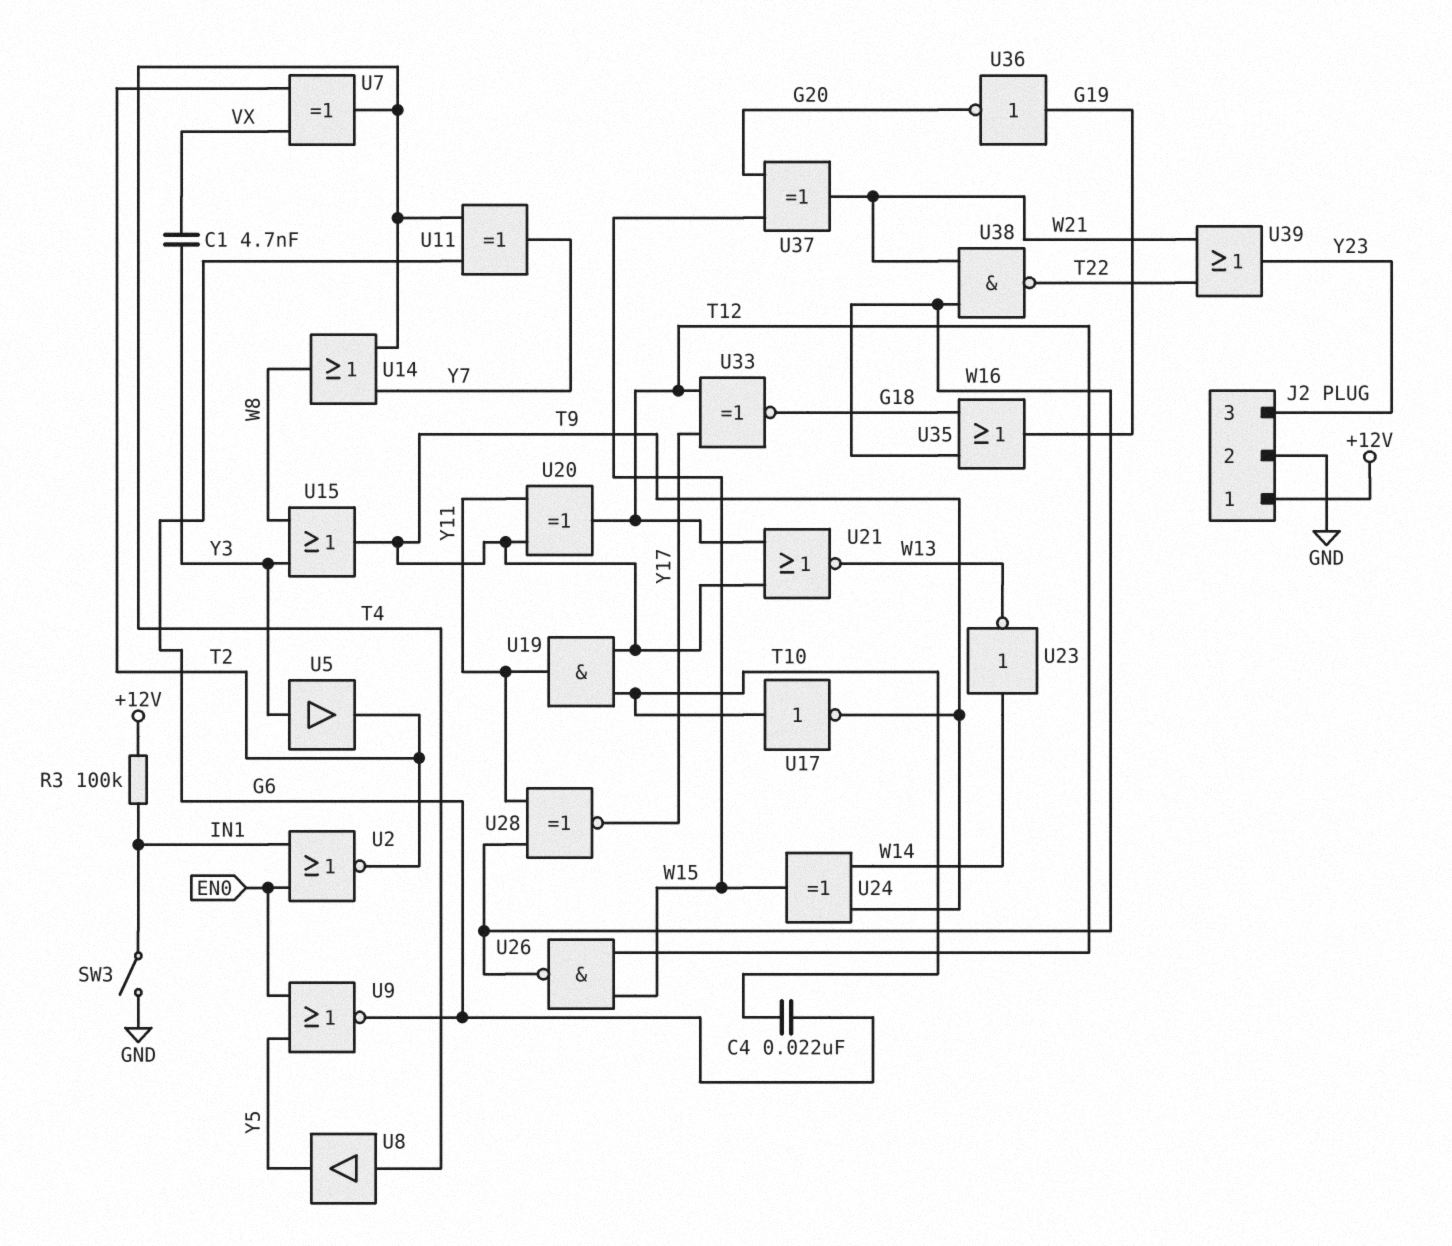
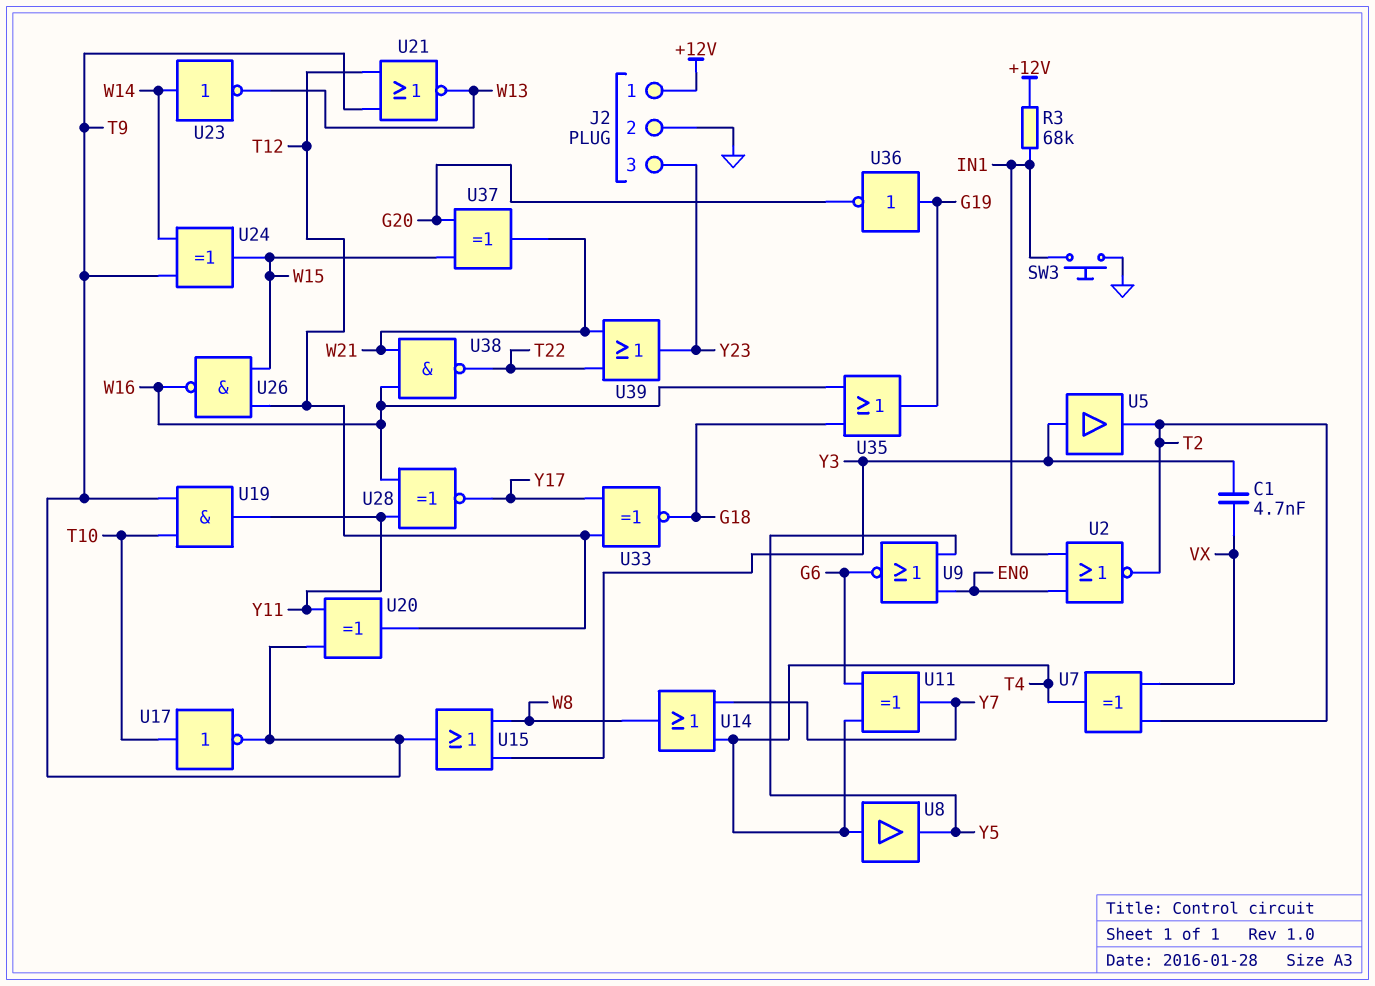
C4: 22nF (G6, T10) -> none
R3: 100k (+12V, IN1) -> 68k (+12V, IN1)
SW3: switch (GND, IN1) -> button (GND, IN1)

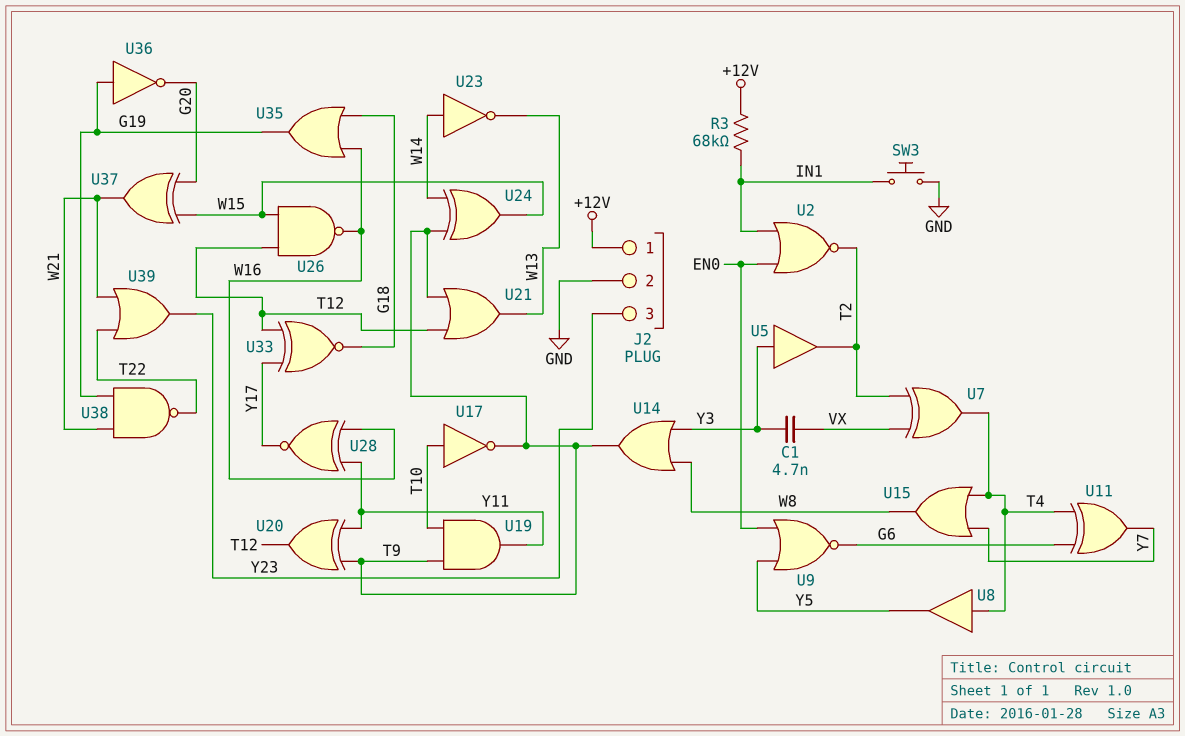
U14: OR (in T4, in Y7, out W8) -> OR (in W8, in Y3, out T9)
U15: OR (in W8, in Y3, out T9) -> OR (in T4, in Y7, out W8)
U21: NOR (in T9, in T12, out W13) -> OR (in T9, in T12, out W13)
U38: NAND (in W16, in W21, out T22) -> NAND (in G19, in W21, out T22)

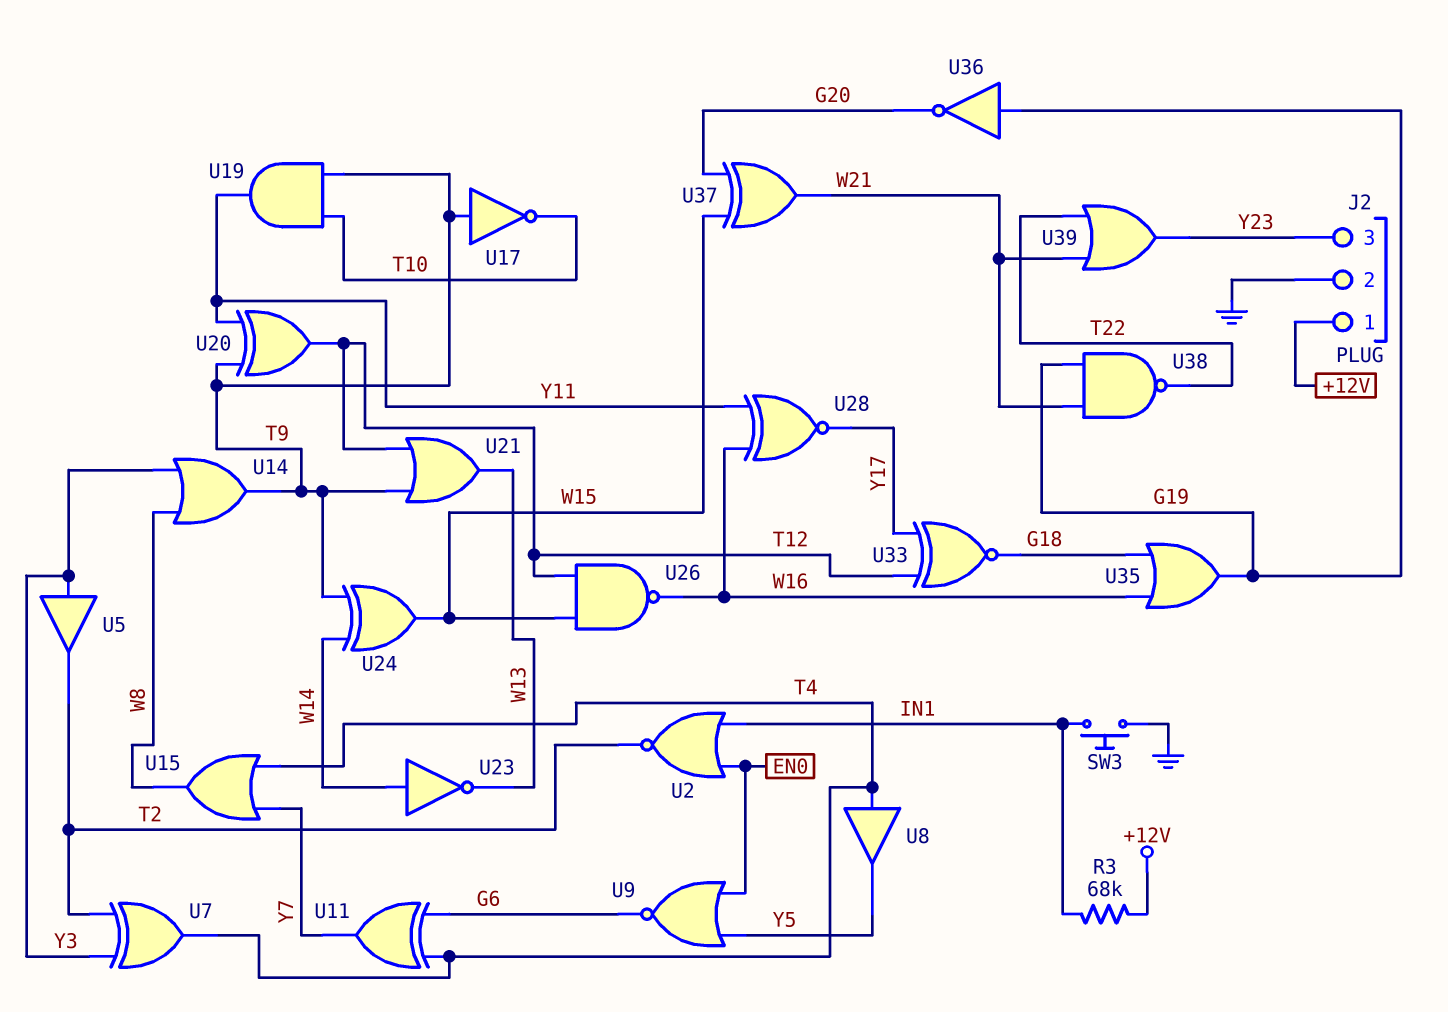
C1: 4.7nF (VX, Y3) -> none
U7: XOR (in T2, in VX, out T4) -> XOR (in T2, in Y3, out T4)
U17: NOT (in T10, out T9) -> NOT (in T9, out T10)

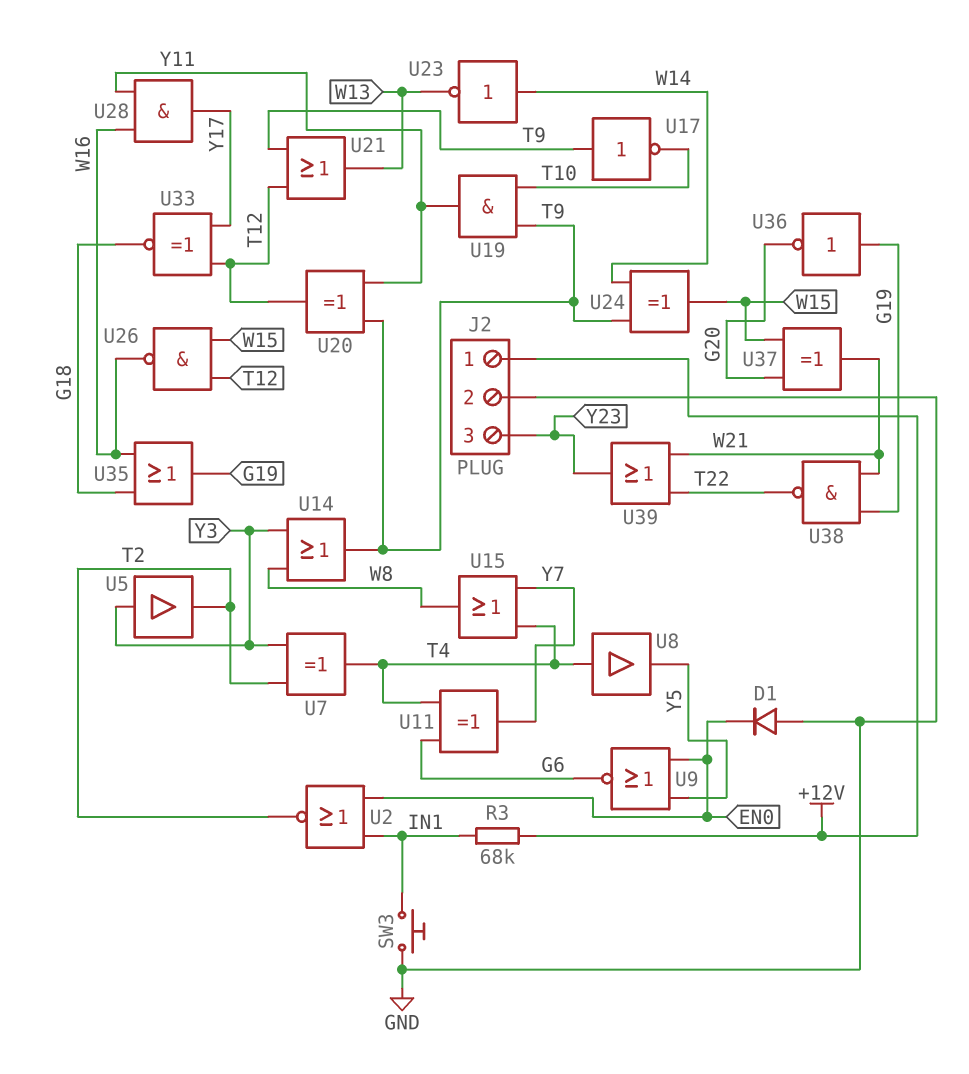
D1: none -> diode (A GND, K EN0)
U28: XNOR (in W16, in Y11, out Y17) -> AND (in W16, in Y11, out Y17)

